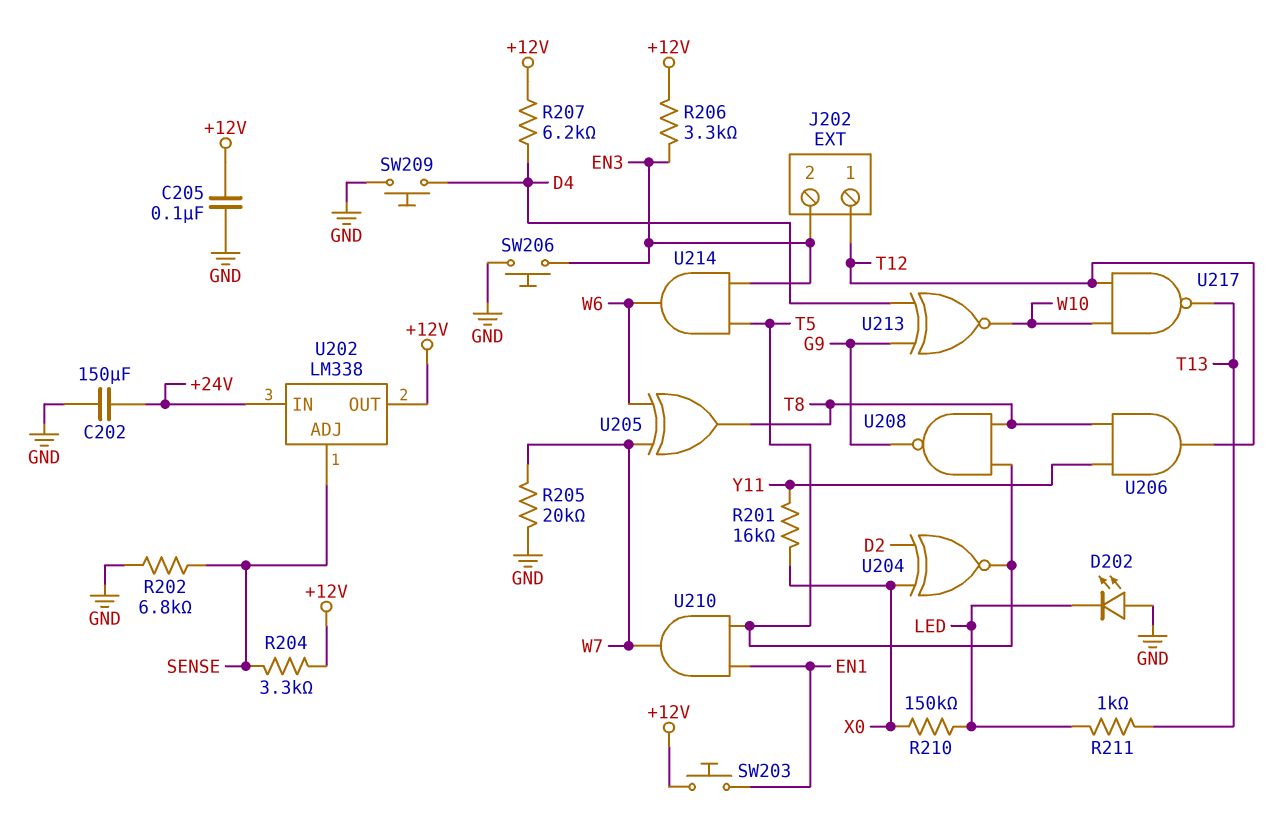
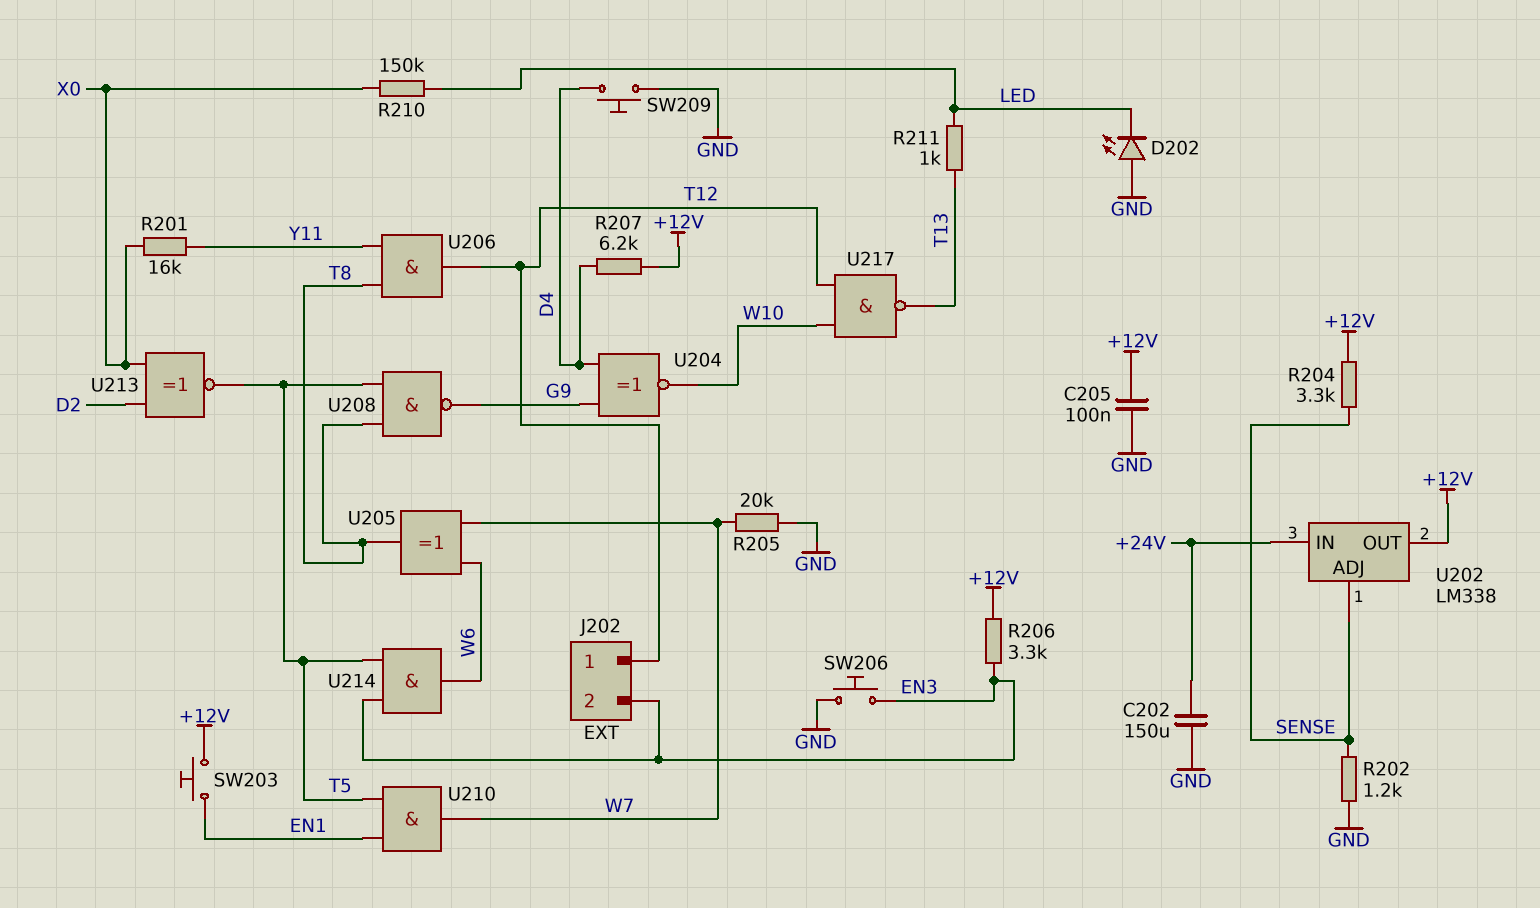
R202: 6.8k (GND, SENSE) -> 1.2k (GND, SENSE)
U204: XNOR (in D2, in X0, out T5) -> XNOR (in D4, in G9, out W10)
U213: XNOR (in D4, in G9, out W10) -> XNOR (in D2, in X0, out T5)

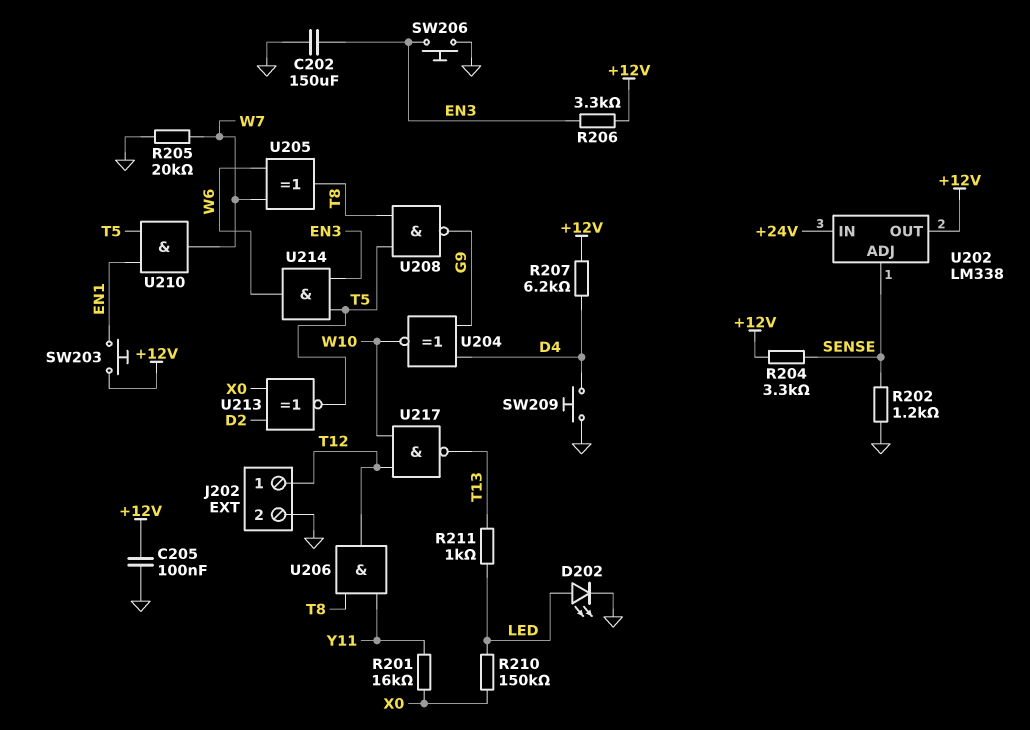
C202: 150uF (+24V, GND) -> 150uF (EN3, GND)
D202: LED (A GND, K LED) -> LED (A LED, K GND)
J202 pin 2: EN3 -> GND

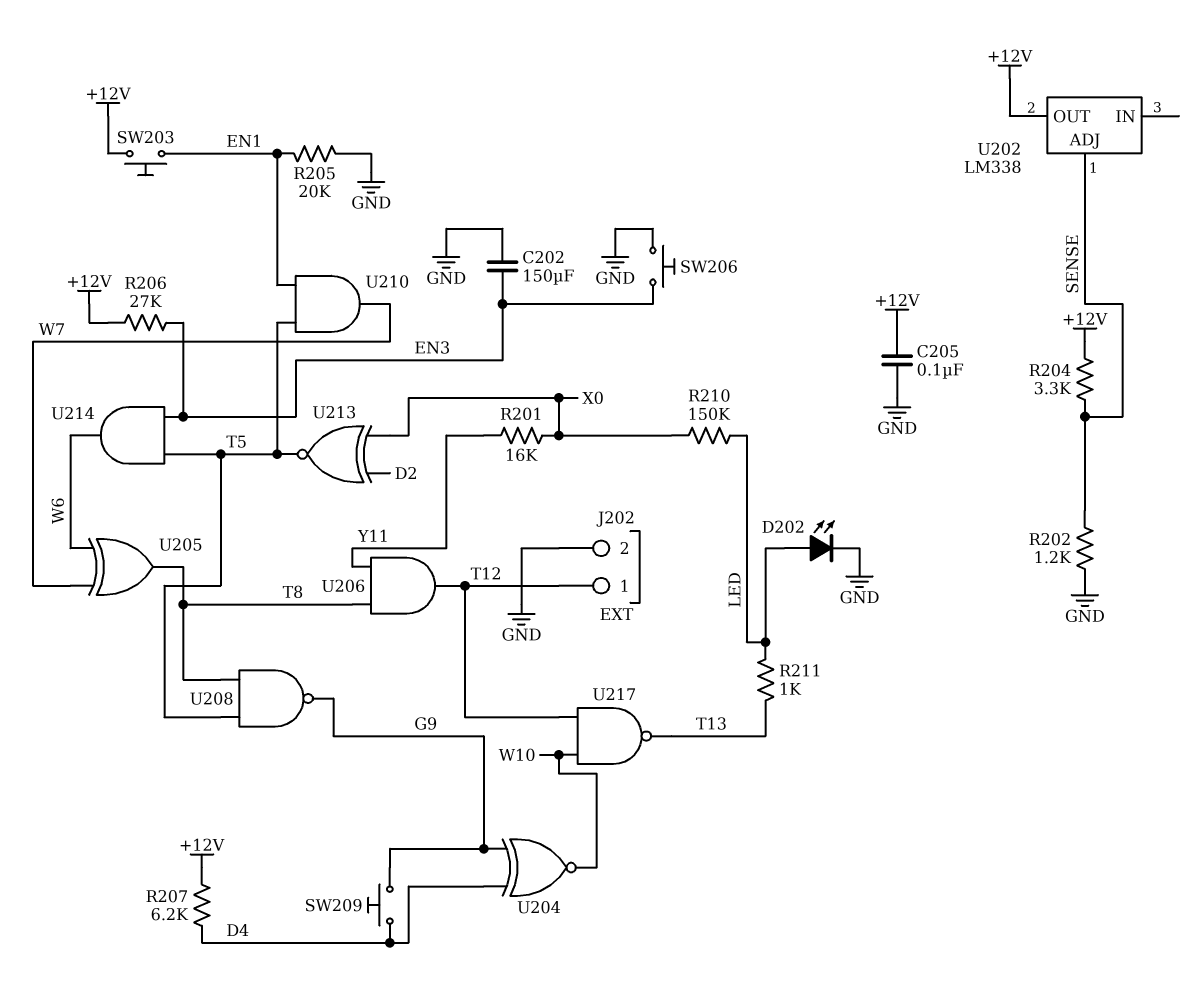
R205: 20k (GND, W7) -> 20k (EN1, GND)
R206: 3.3k (+12V, EN3) -> 27k (+12V, EN3)
SW209: button (D4, GND) -> button (D4, G9)
U202 pin IN: +24V -> none

